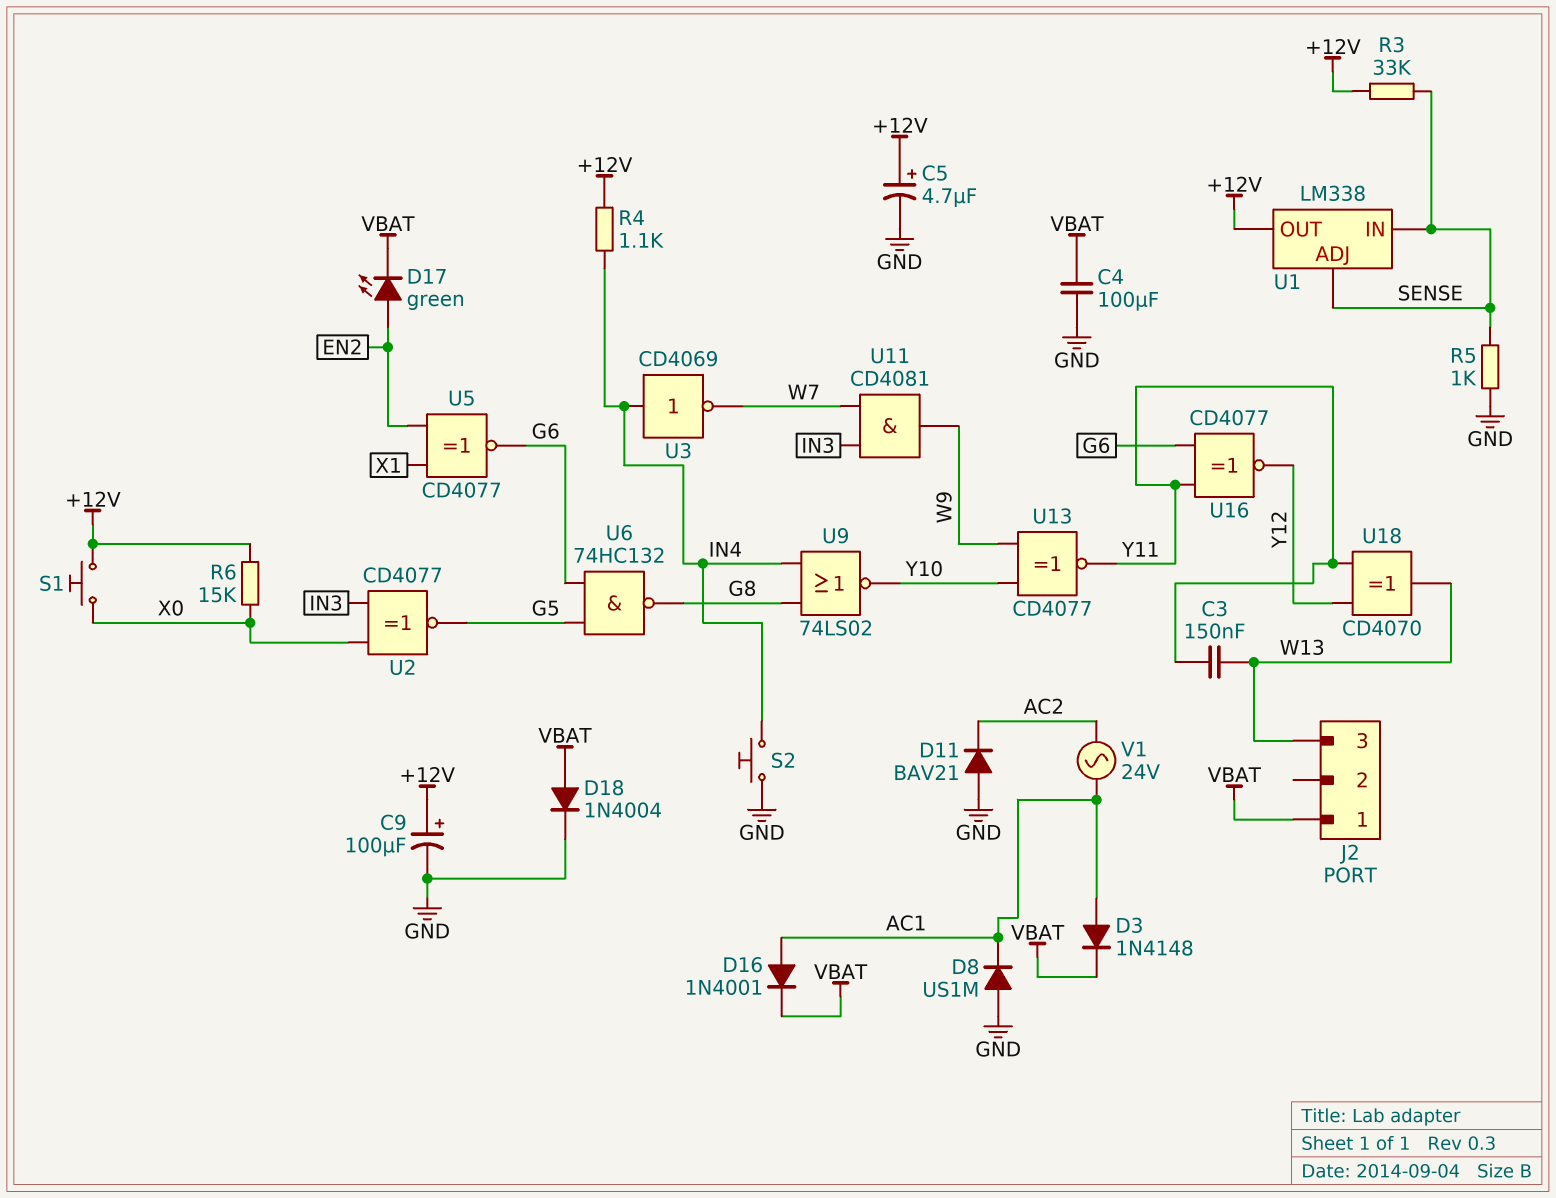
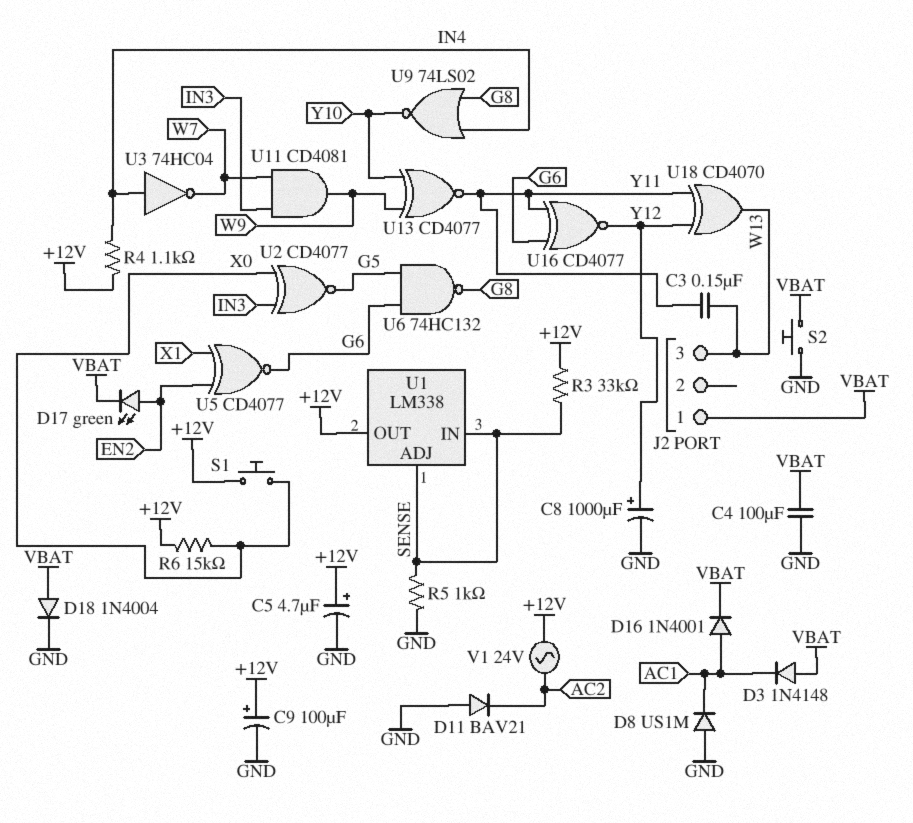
C8: none -> 1000uF (plus Y12, minus GND)
D3: diode 1N4148 (A AC1, K VBAT) -> diode 1N4148 (A VBAT, K AC1)
S2: button (GND, IN4) -> button (GND, VBAT)
U3: NOT CD4069 (in IN4, out W7) -> NOT 74HC04 (in IN4, out W7)
V1: AC 24V (AC1, AC2) -> AC 24V (+12V, AC2)

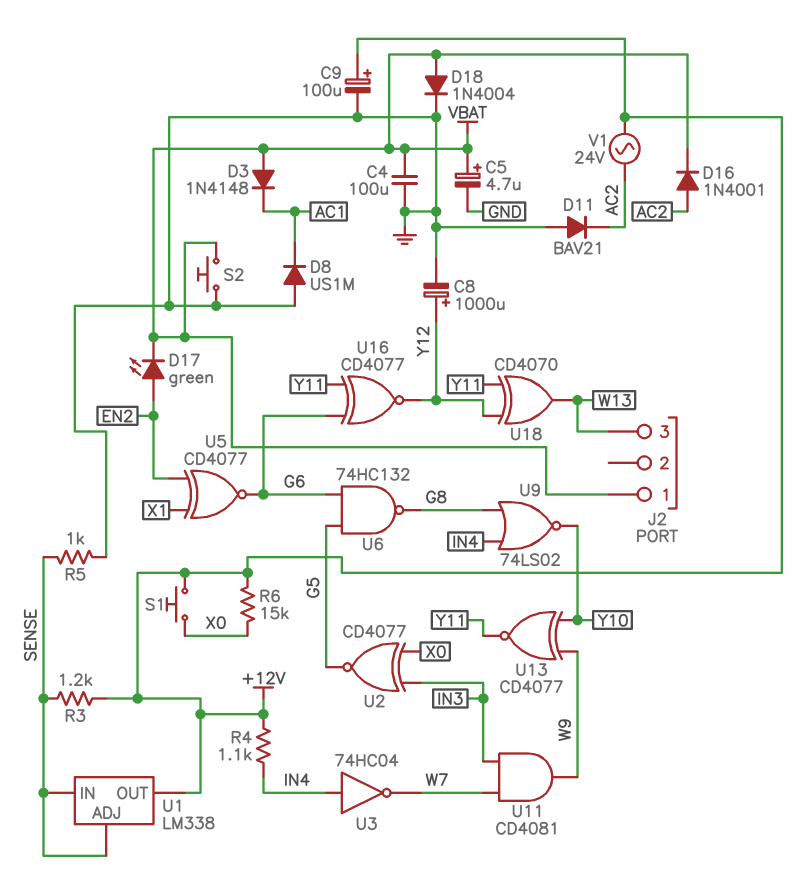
C3: 150nF (W13, Y11) -> none
C5: 4.7uF (plus +12V, minus GND) -> 4.7uF (plus VBAT, minus GND)
D16: diode 1N4001 (A AC1, K VBAT) -> diode 1N4001 (A AC2, K VBAT)
R3: 33k (+12V, SENSE) -> 1.2k (+12V, SENSE)

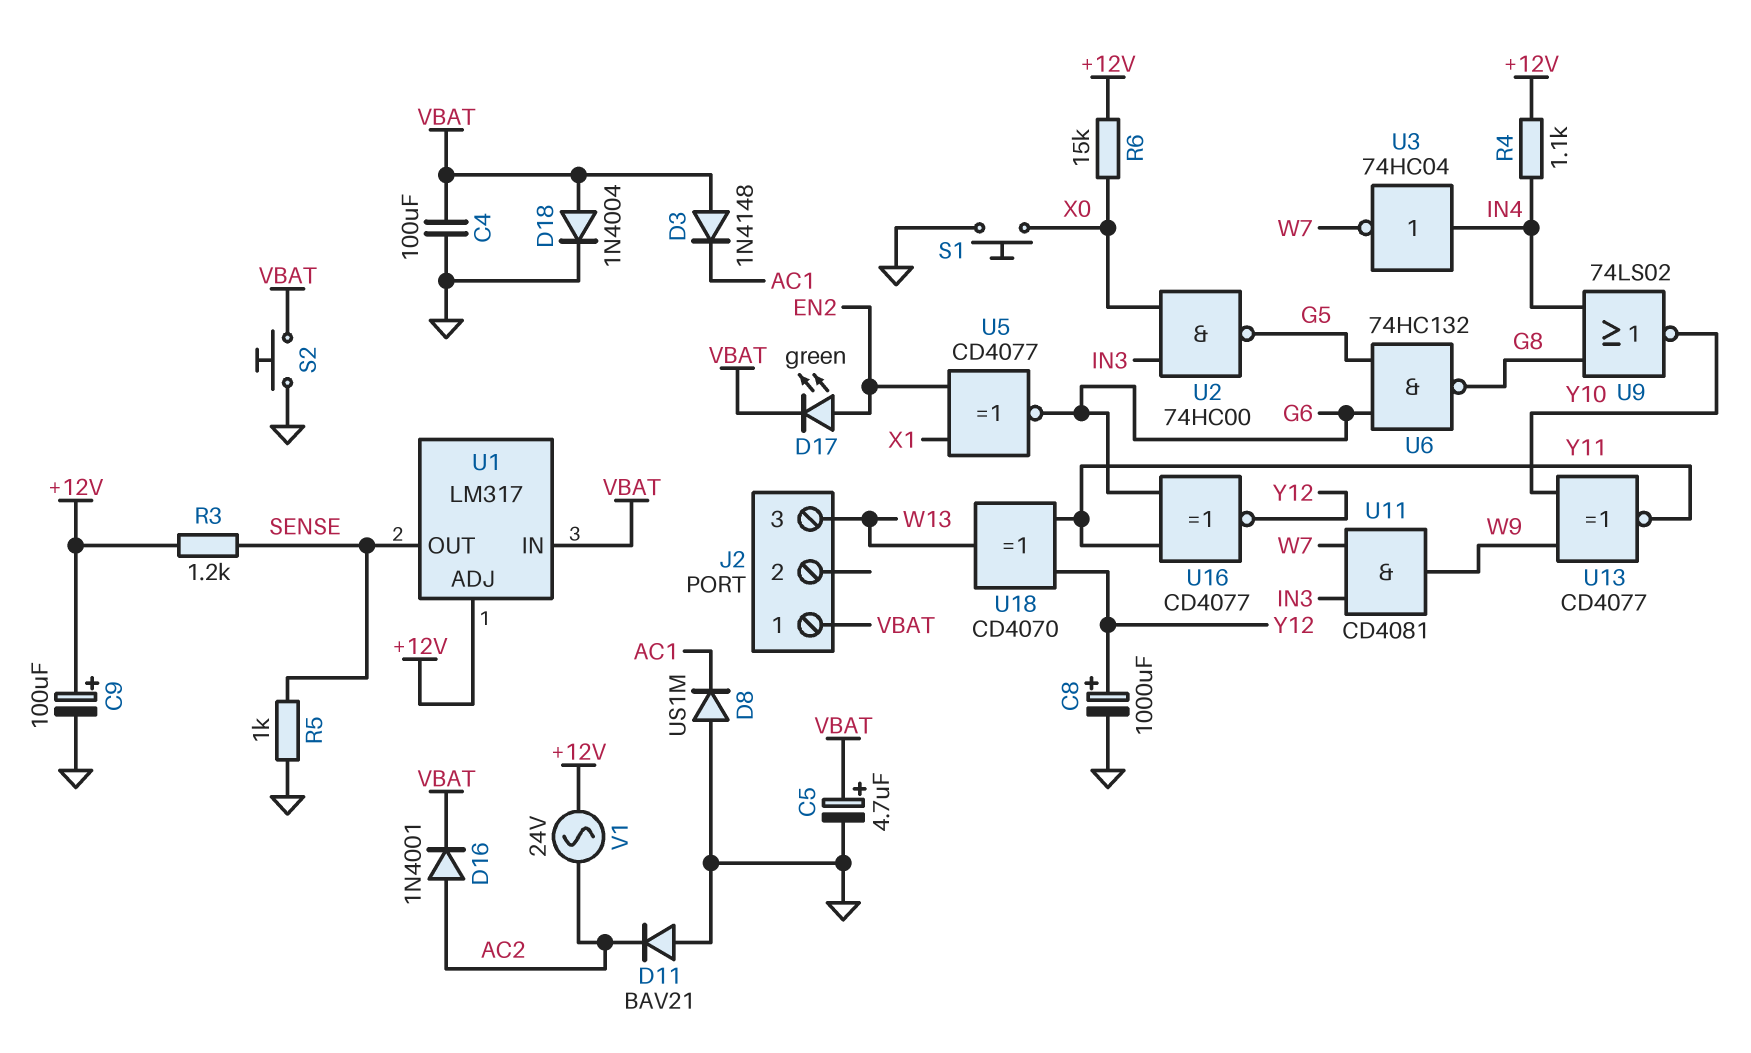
S1: button (+12V, X0) -> button (GND, X0)
U1: LM338 -> LM317
U1 pin ADJ: SENSE -> +12V
U1 pin IN: SENSE -> VBAT
U1 pin OUT: +12V -> SENSE
U2: XNOR CD4077 (in IN3, in X0, out G5) -> NAND 74HC00 (in IN3, in X0, out G5)

